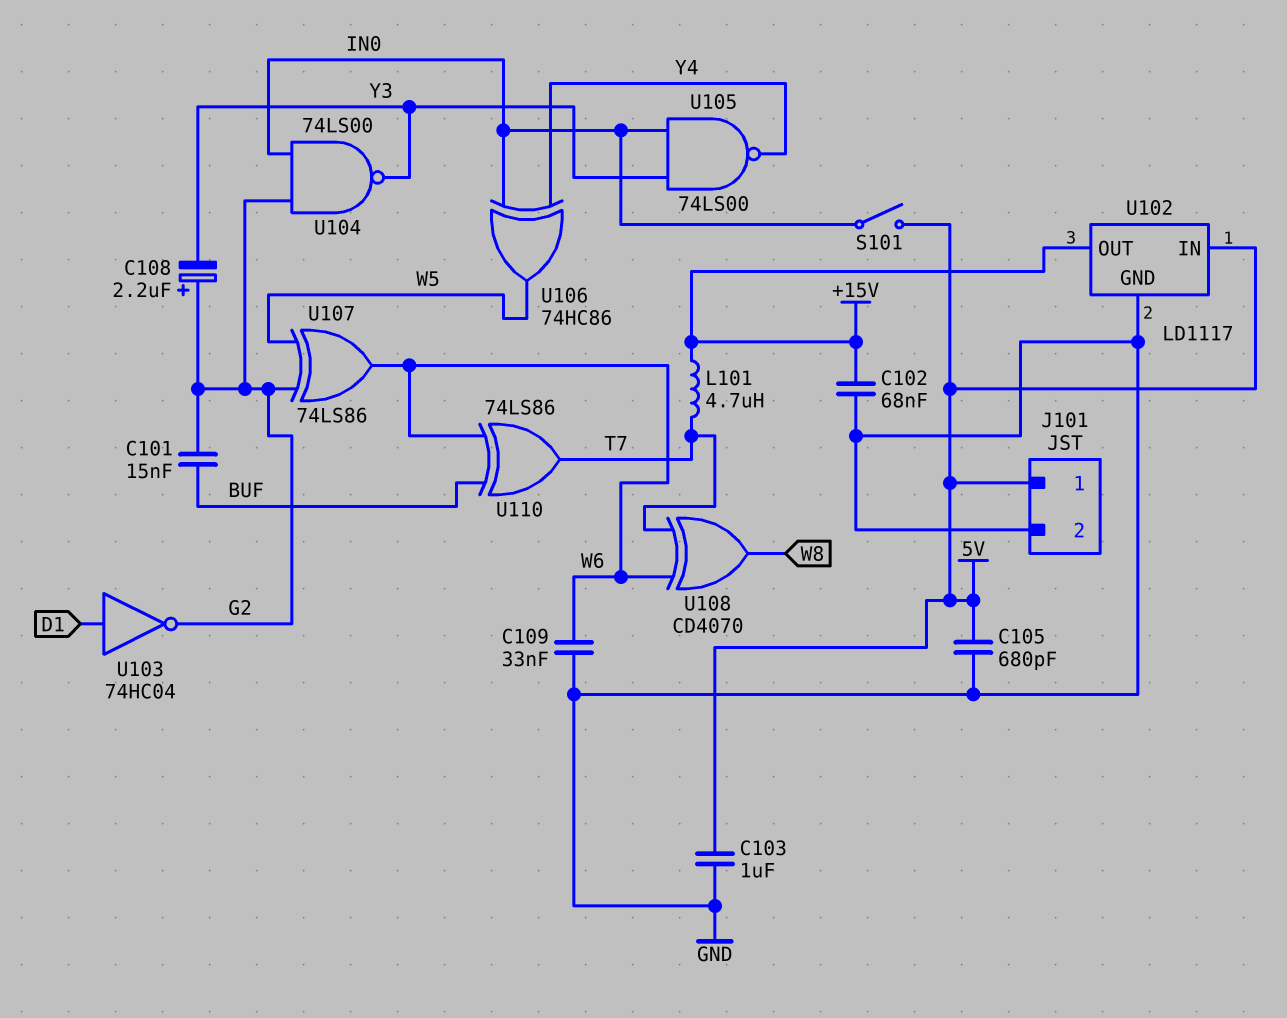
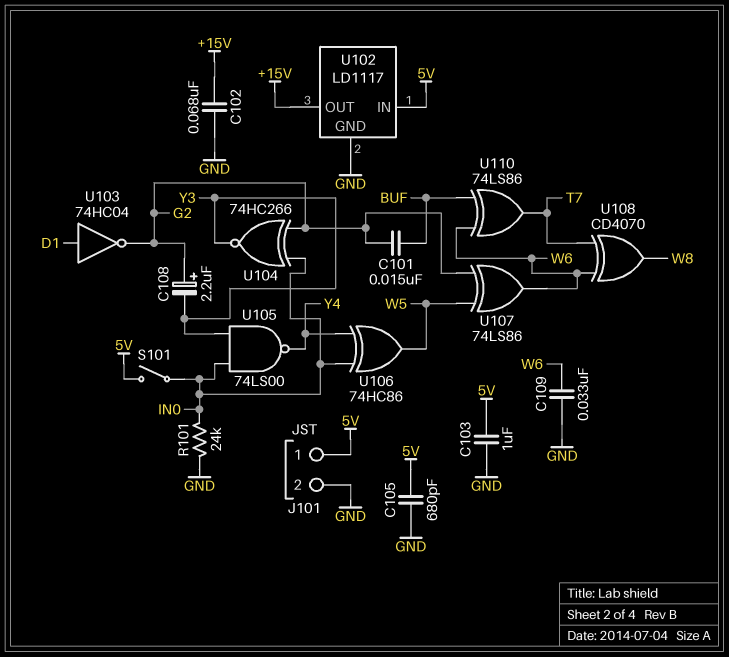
L101: 4.7uH (+15V, T7) -> none
R101: none -> 24k (GND, IN0)
U104: NAND 74LS00 (in G2, in IN0, out Y3) -> XNOR 74HC266 (in G2, in IN0, out Y3)

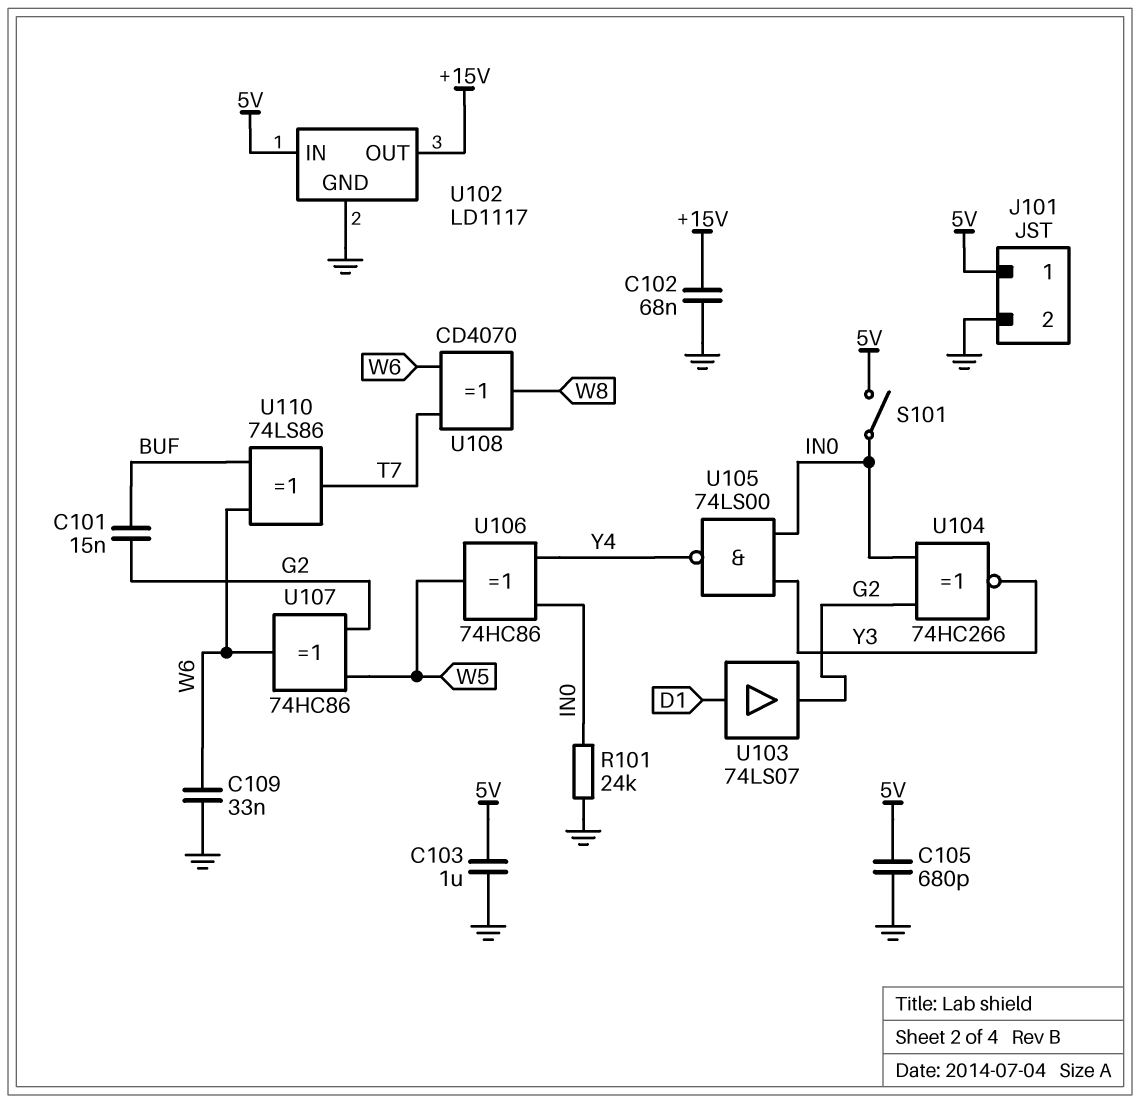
C108: 2.2uF (plus G2, minus Y3) -> none
U103: NOT 74HC04 (in D1, out G2) -> buffer 74LS07 (in D1, out G2)
U107: XOR 74LS86 (in G2, in W5, out W6) -> XOR 74HC86 (in G2, in W5, out W6)

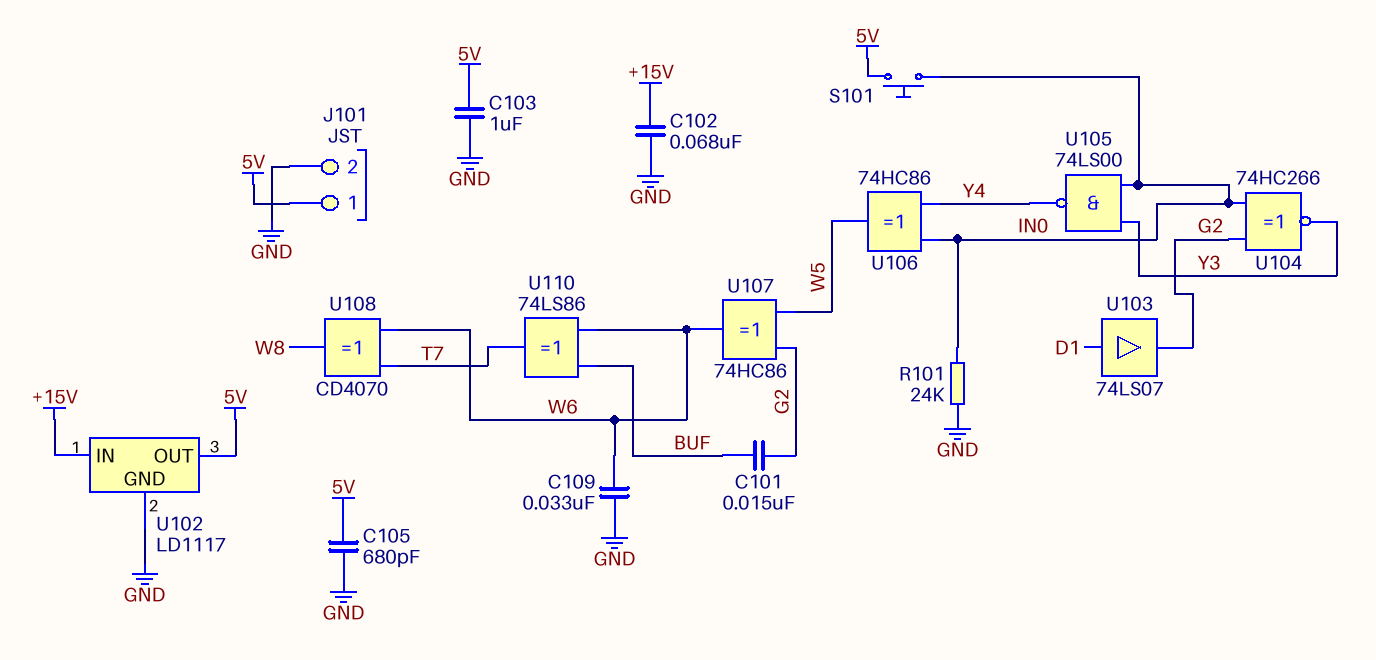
S101: switch (5V, IN0) -> button (5V, IN0)
U102 pin IN: 5V -> +15V
U102 pin OUT: +15V -> 5V

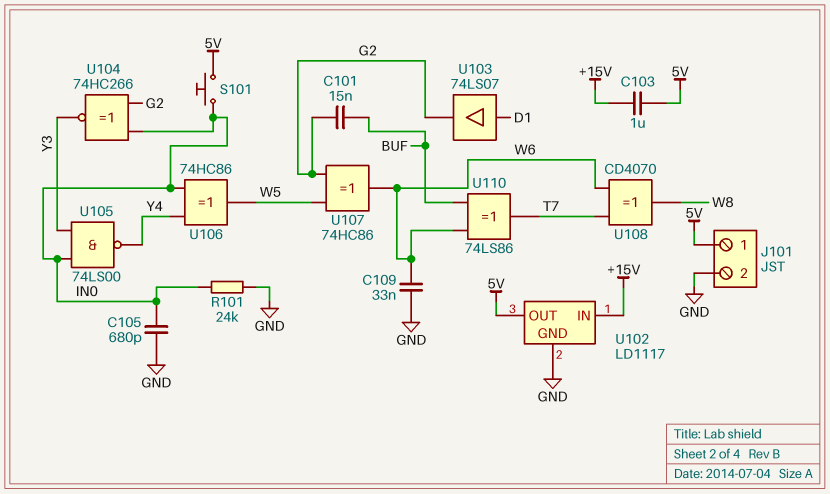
C102: 68nF (+15V, GND) -> none
C103: 1uF (5V, GND) -> 1uF (+15V, 5V)
C105: 680pF (5V, GND) -> 680pF (GND, IN0)

